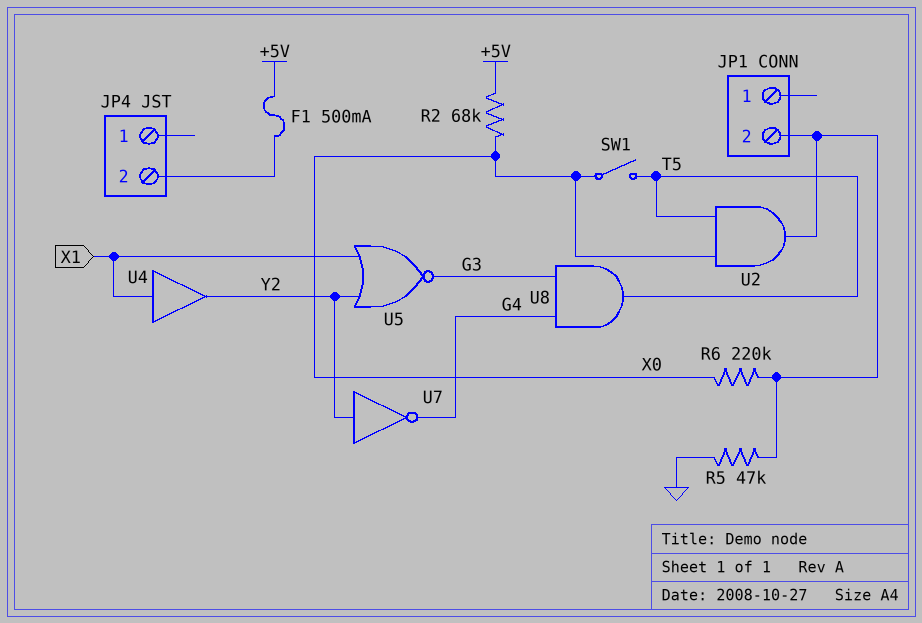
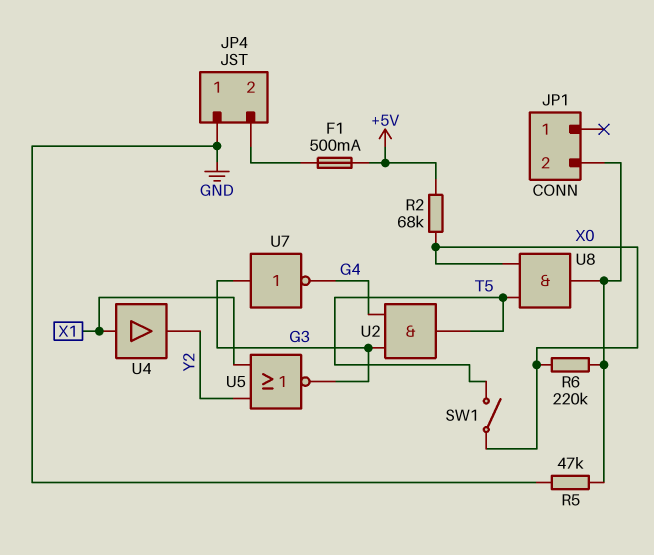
JP4 pin 1: none -> GND
U2: AND (in T5, in X0, out JP1/2) -> AND (in G3, in G4, out T5)
U7: NOT (in Y2, out G4) -> NOT (in G3, out G4)
U8: AND (in G3, in G4, out T5) -> AND (in T5, in X0, out JP1/2)

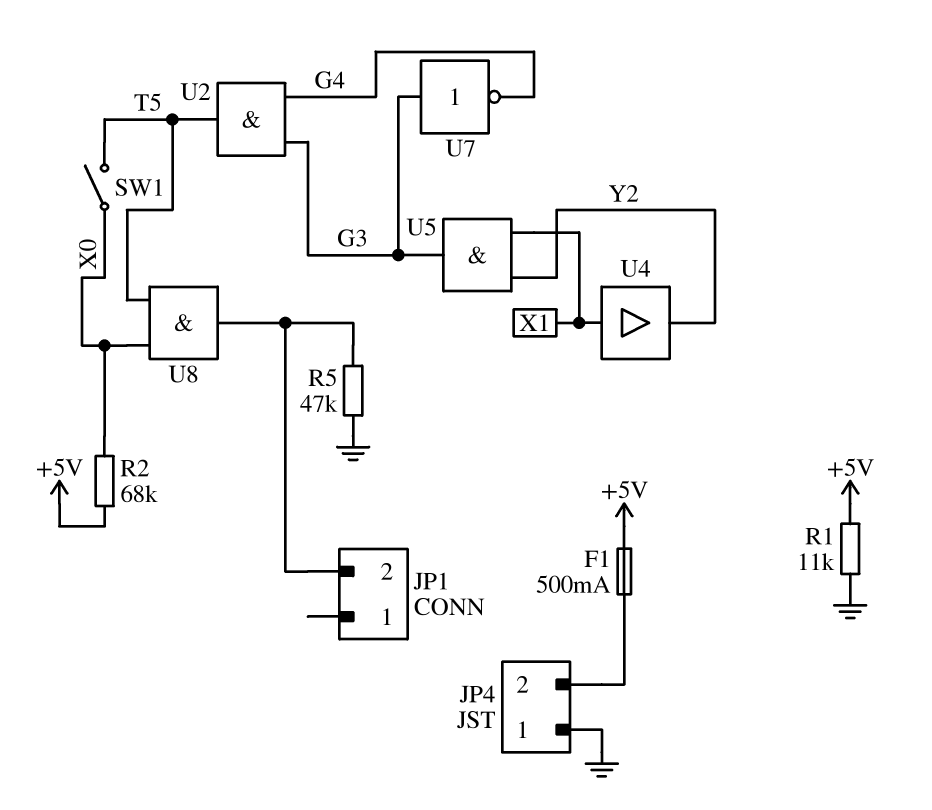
R1: none -> 11k (+5V, GND)
R6: 220k (JP1/2, X0) -> none
U5: NOR (in X1, in Y2, out G3) -> AND (in X1, in Y2, out G3)

